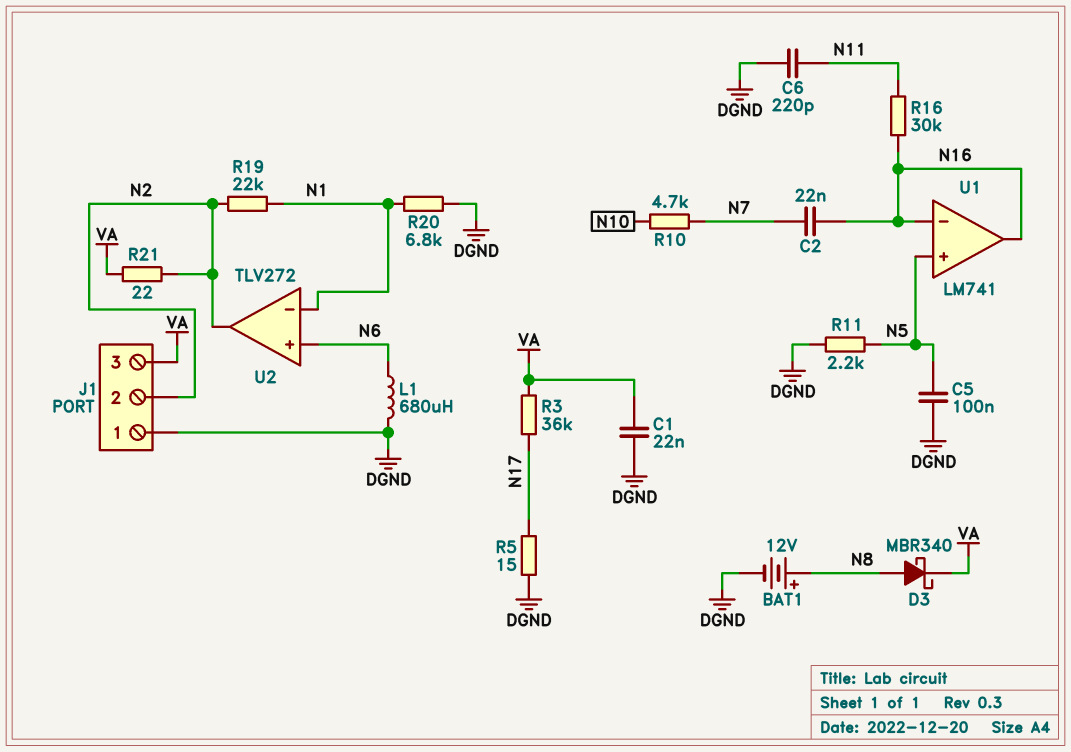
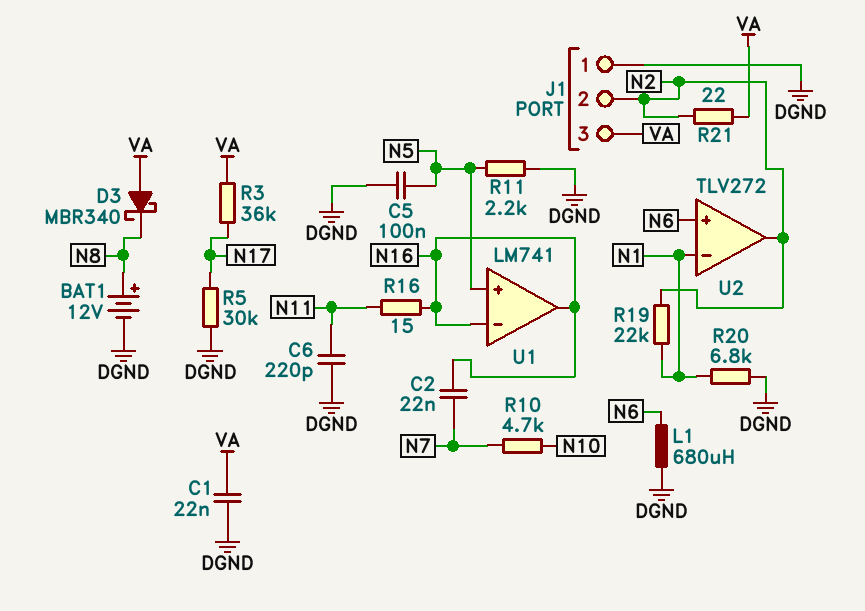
D3: schottky MBR340 (A N8, K VA) -> schottky MBR340 (A VA, K N8)
R5: 15 (DGND, N17) -> 30k (DGND, N17)
R16: 30k (N11, N16) -> 15 (N11, N16)

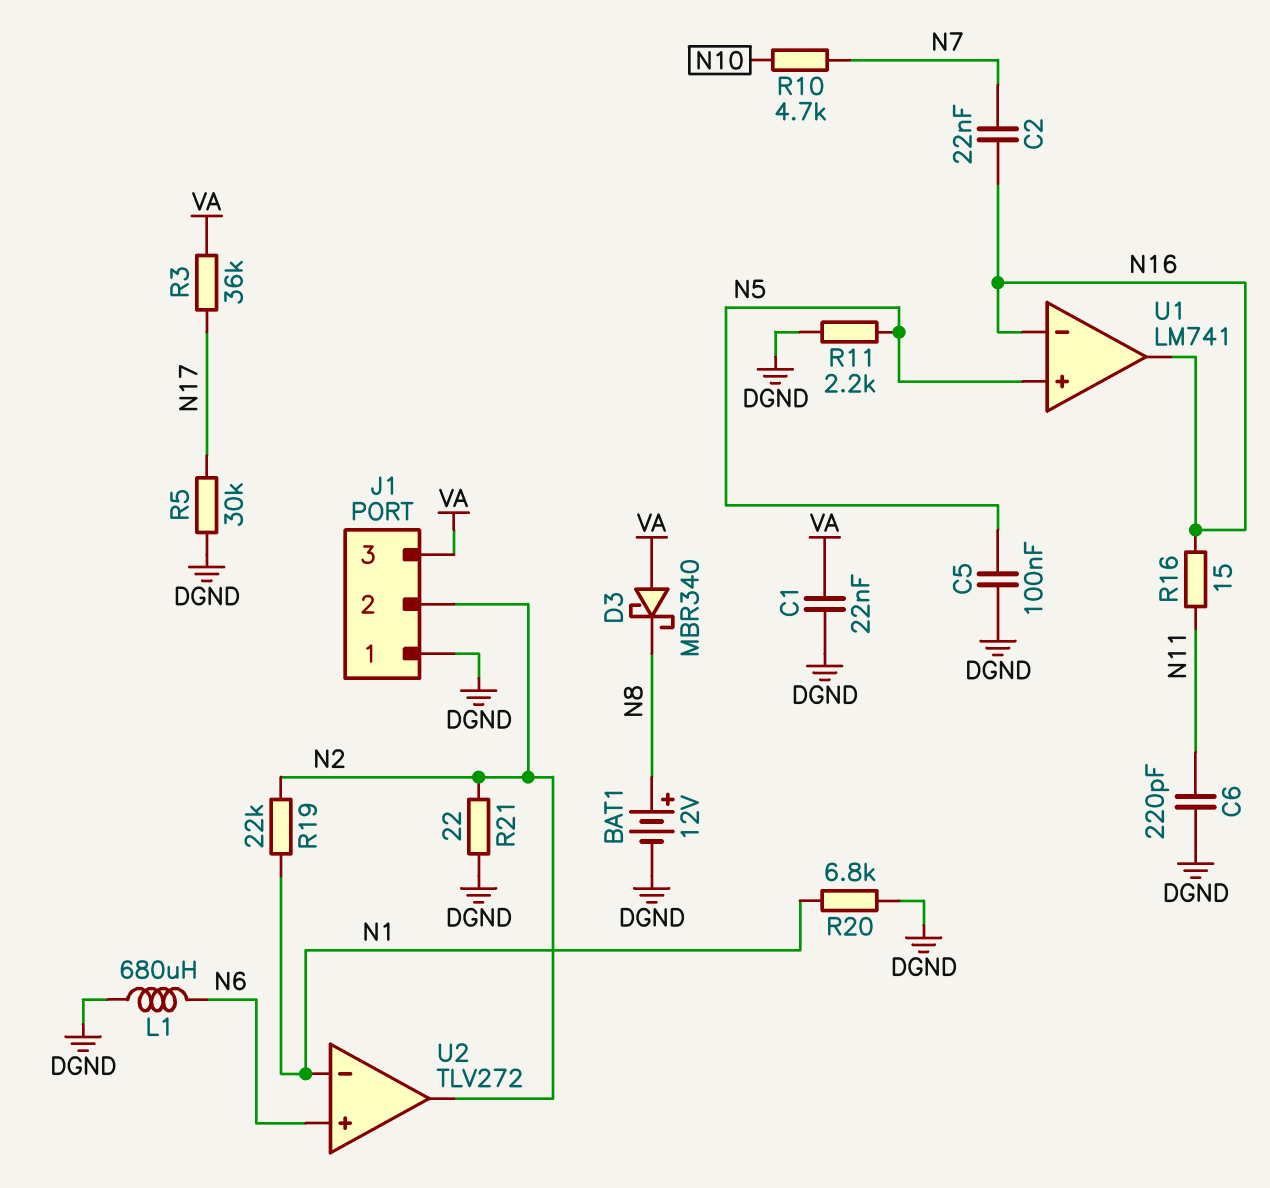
R21: 22 (N2, VA) -> 22 (DGND, N2)

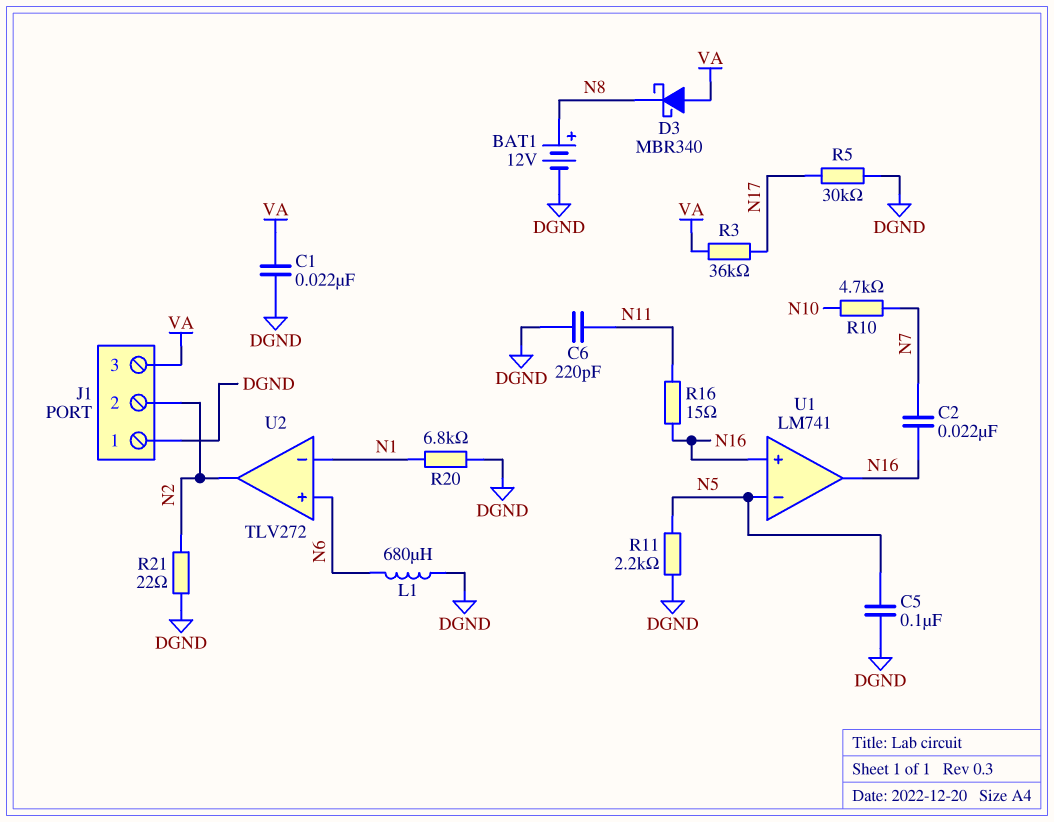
R19: 22k (N1, N2) -> none
U1 pin in+: N5 -> N16
U1 pin in-: N16 -> N5

